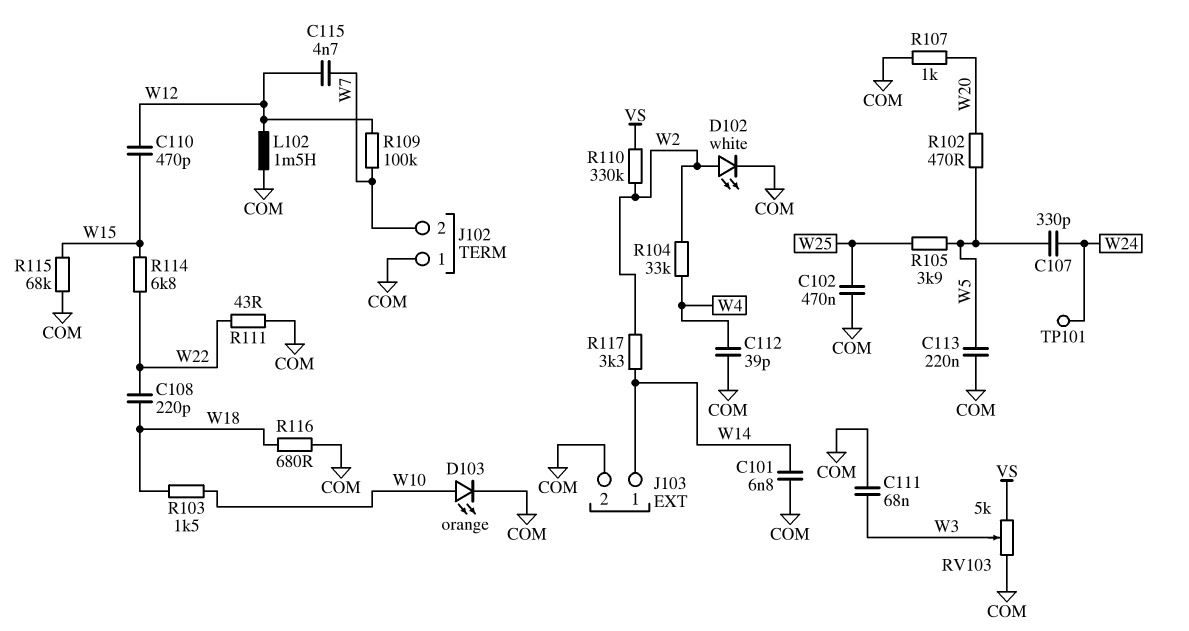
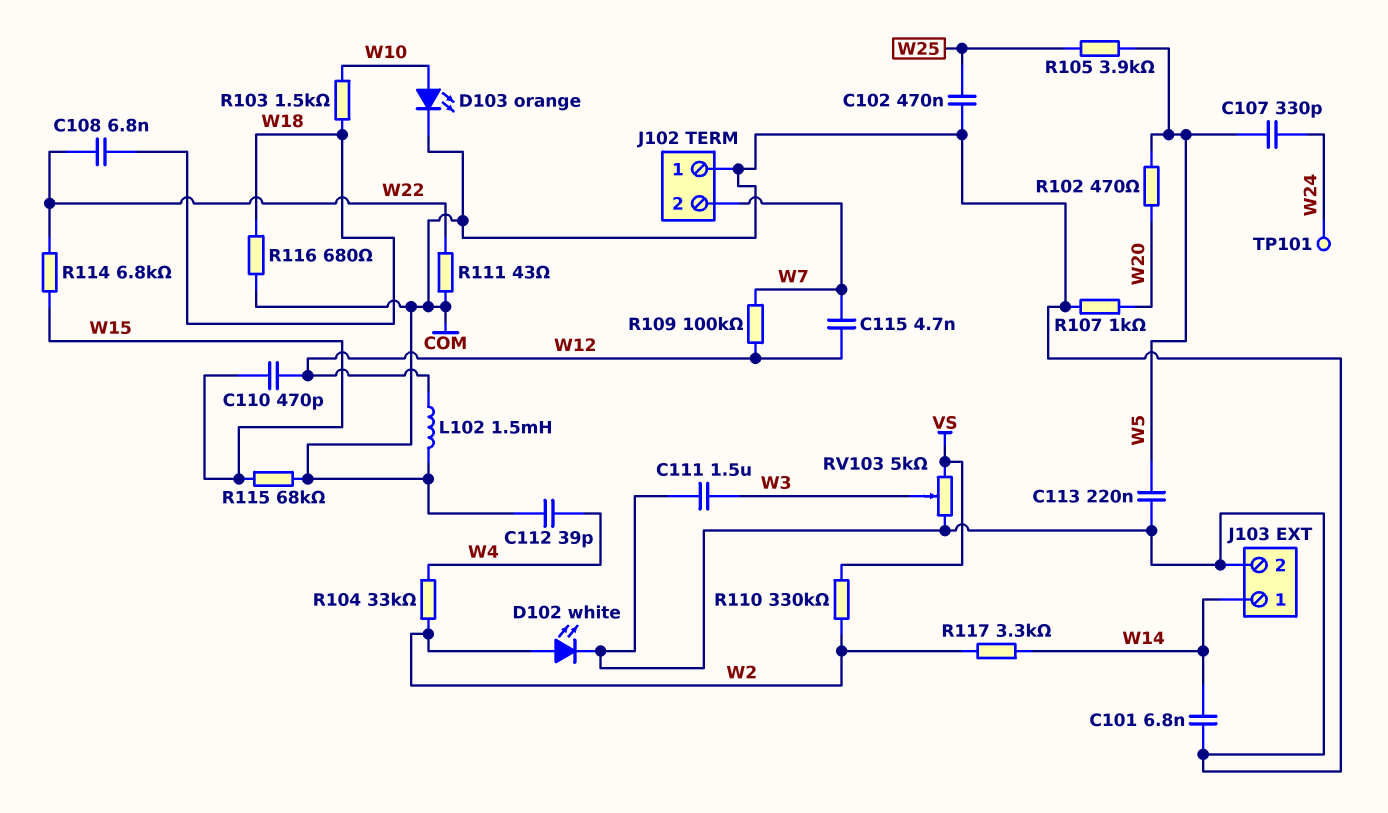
C108: 220pF (W18, W22) -> 6.8nF (W18, W22)
C111: 68nF (COM, W3) -> 1.5uF (COM, W3)

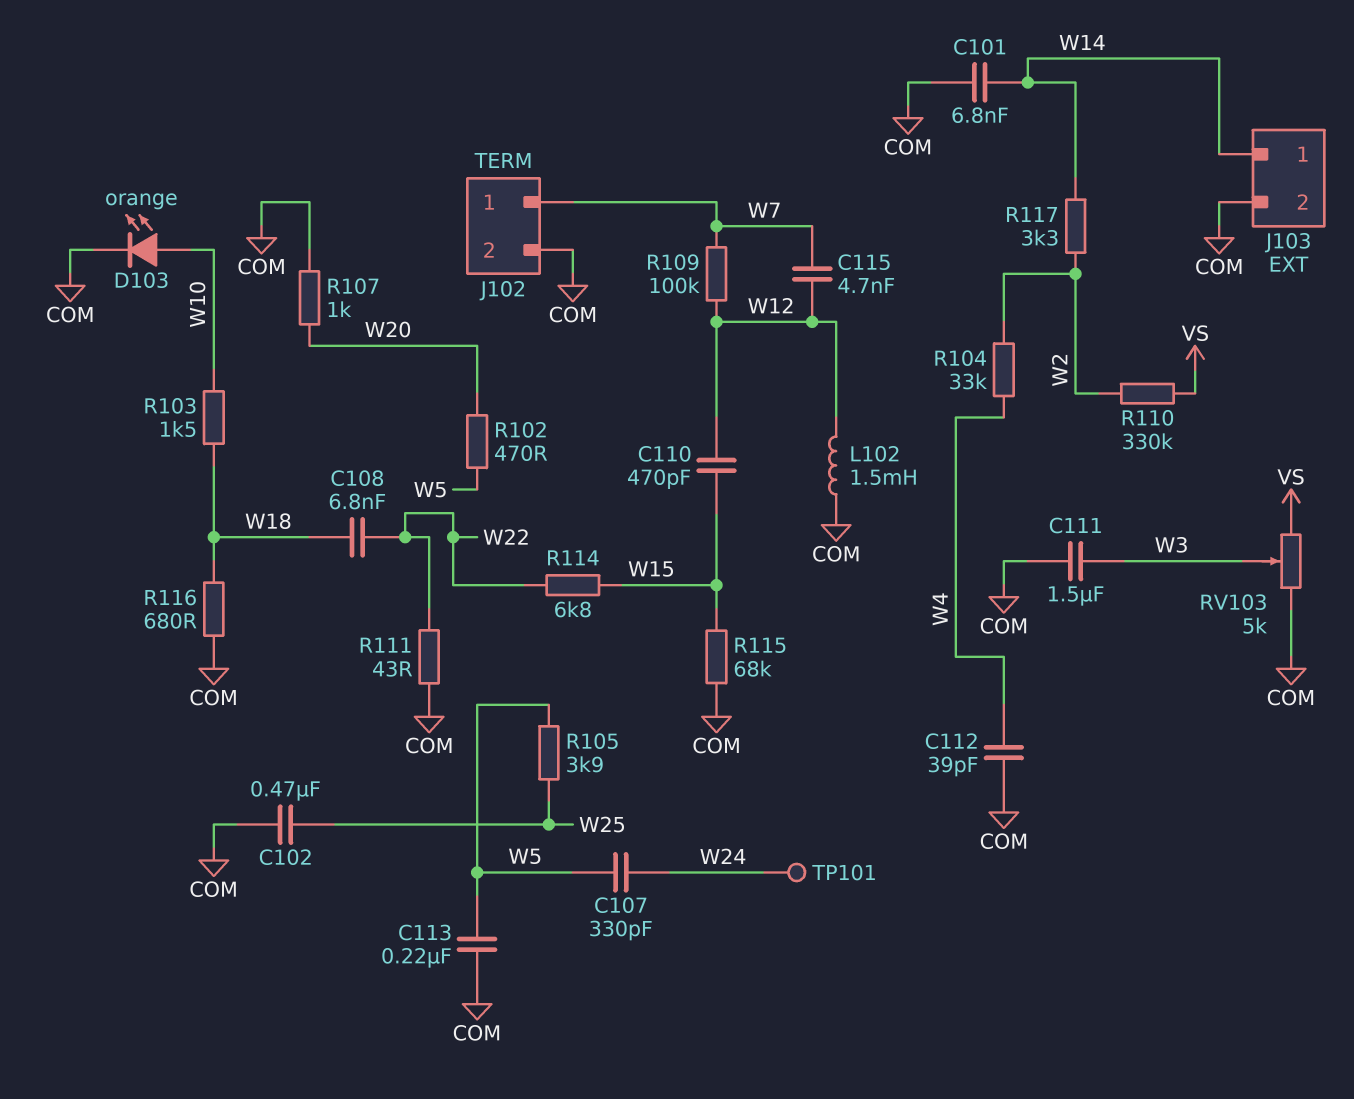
D102: LED white (A W2, K COM) -> none
J102 pin 1: COM -> W7
J102 pin 2: W7 -> COM

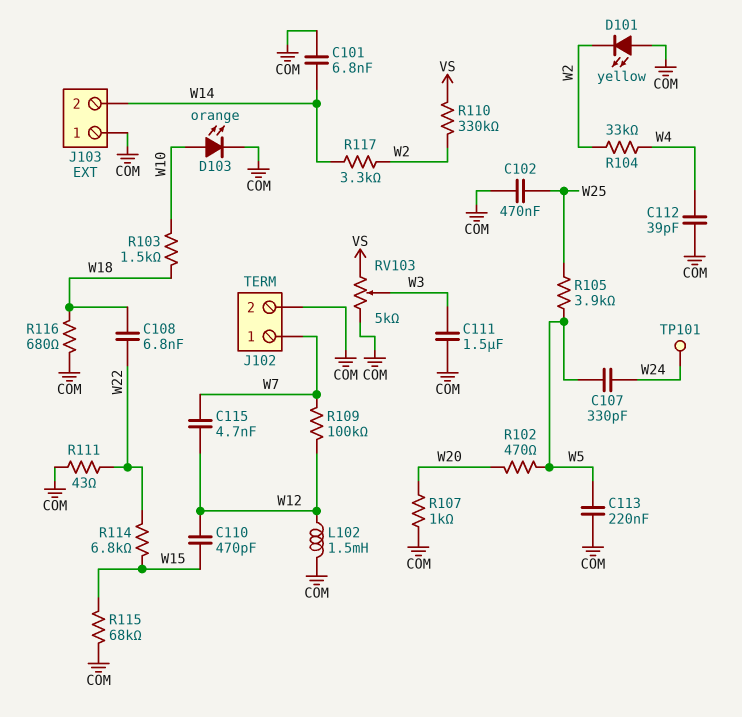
D101: none -> LED yellow (A COM, K W2)
J103 pin 1: W14 -> COM
J103 pin 2: COM -> W14

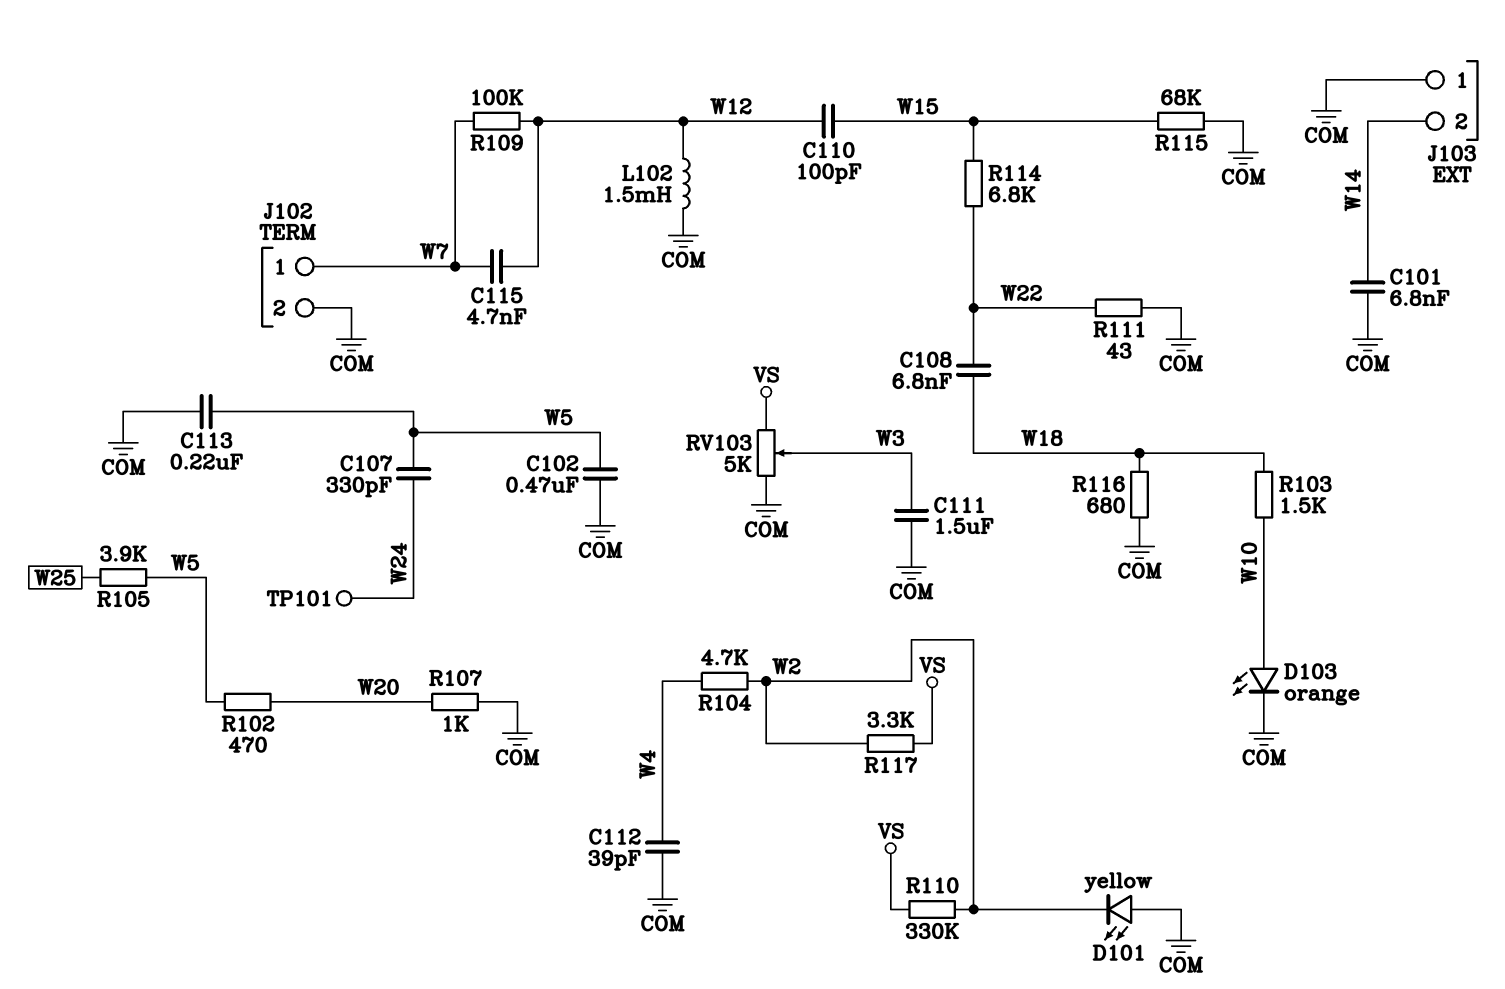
C102: 470nF (COM, W25) -> 470nF (COM, W5)
C110: 470pF (W12, W15) -> 100pF (W12, W15)
R104: 33k (W2, W4) -> 4.7k (W2, W4)
R117: 3.3k (W2, W14) -> 3.3k (VS, W2)

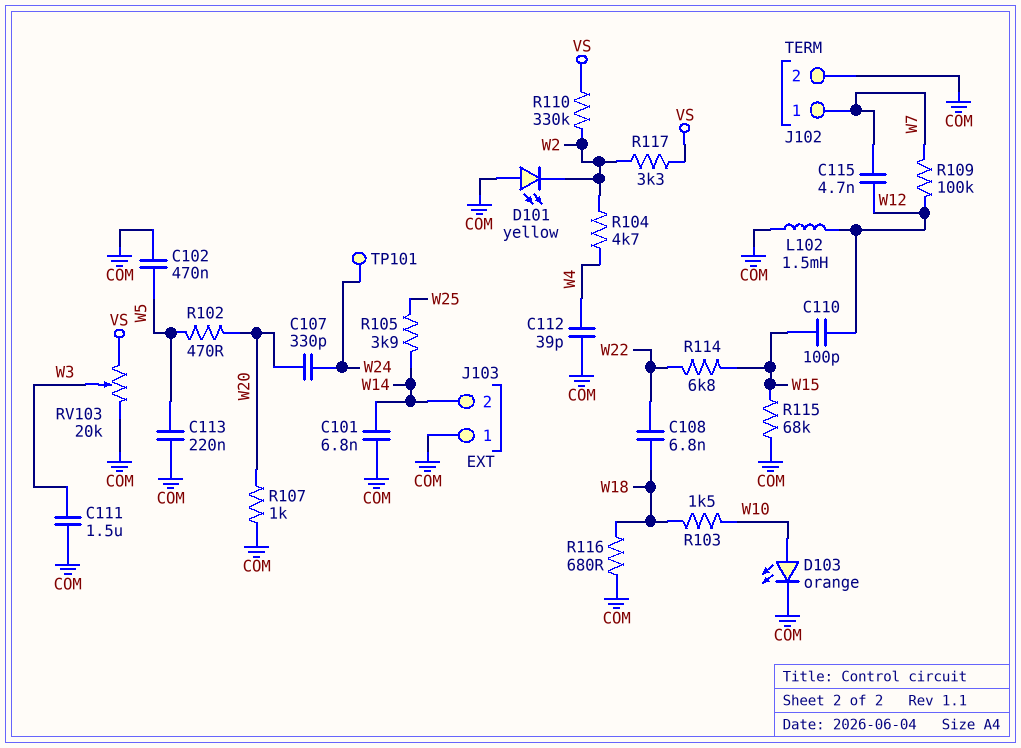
C107: 330pF (W5, W24) -> 330pF (W20, W24)
R105: 3.9k (W5, W25) -> 3.9k (W14, W25)
R111: 43 (COM, W22) -> none
RV103: 5k (COM, VS, wiper W3) -> 20k (COM, VS, wiper W3)

